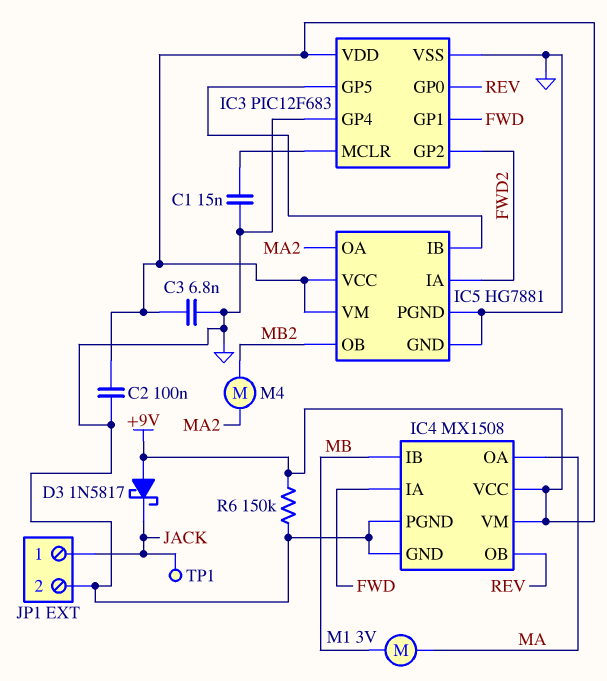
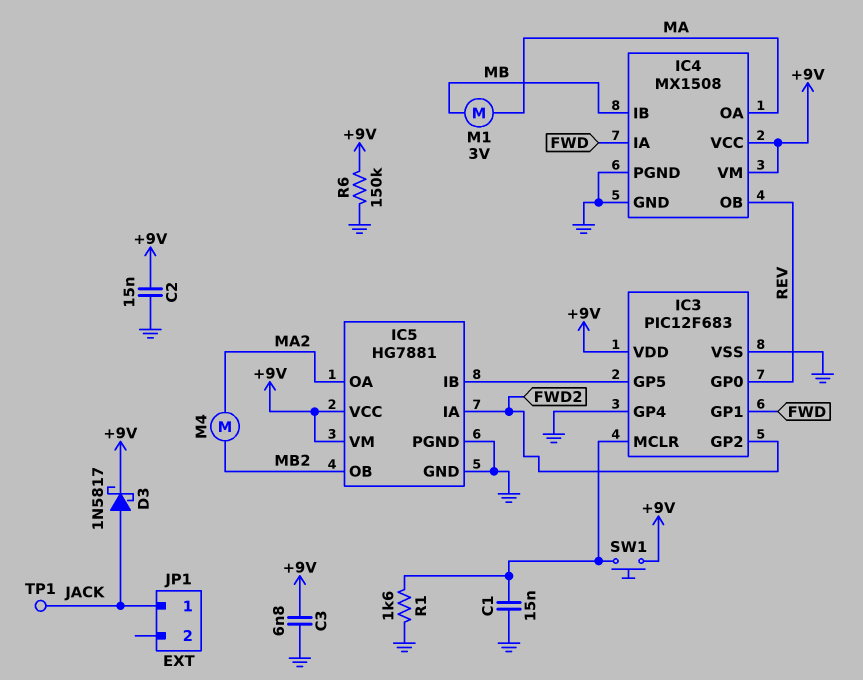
C2: 100nF (+9V, GND) -> 15nF (+9V, GND)
D3: schottky 1N5817 (A +9V, K JACK) -> schottky 1N5817 (A JACK, K +9V)
JP1 pin 2: GND -> none
R1: none -> 1.6k (GND, IC3/MCLR)
SW1: none -> button (+9V, IC3/MCLR)

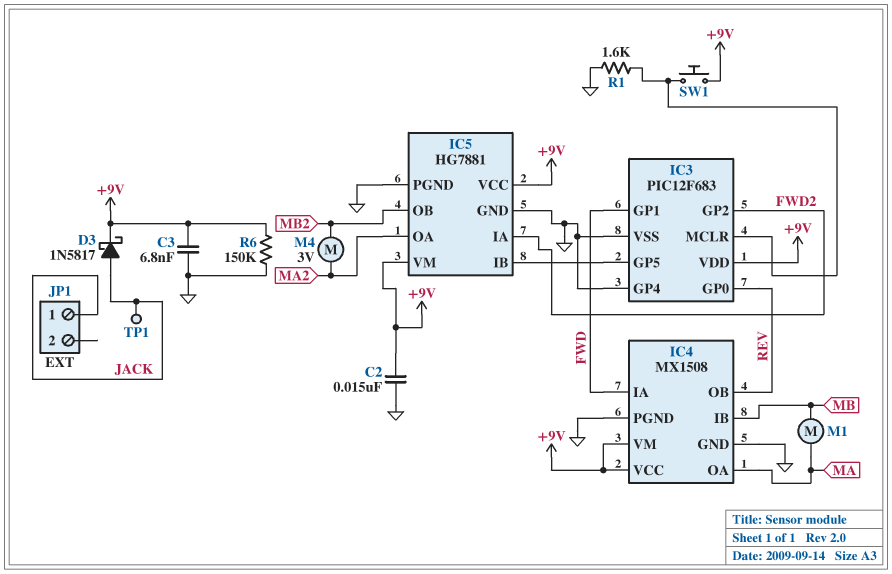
C1: 15nF (GND, IC3/MCLR) -> none
M1: motor 3V (MA, MB) -> motor (MA, MB)
M4: motor (MA2, MB2) -> motor 3V (MA2, MB2)

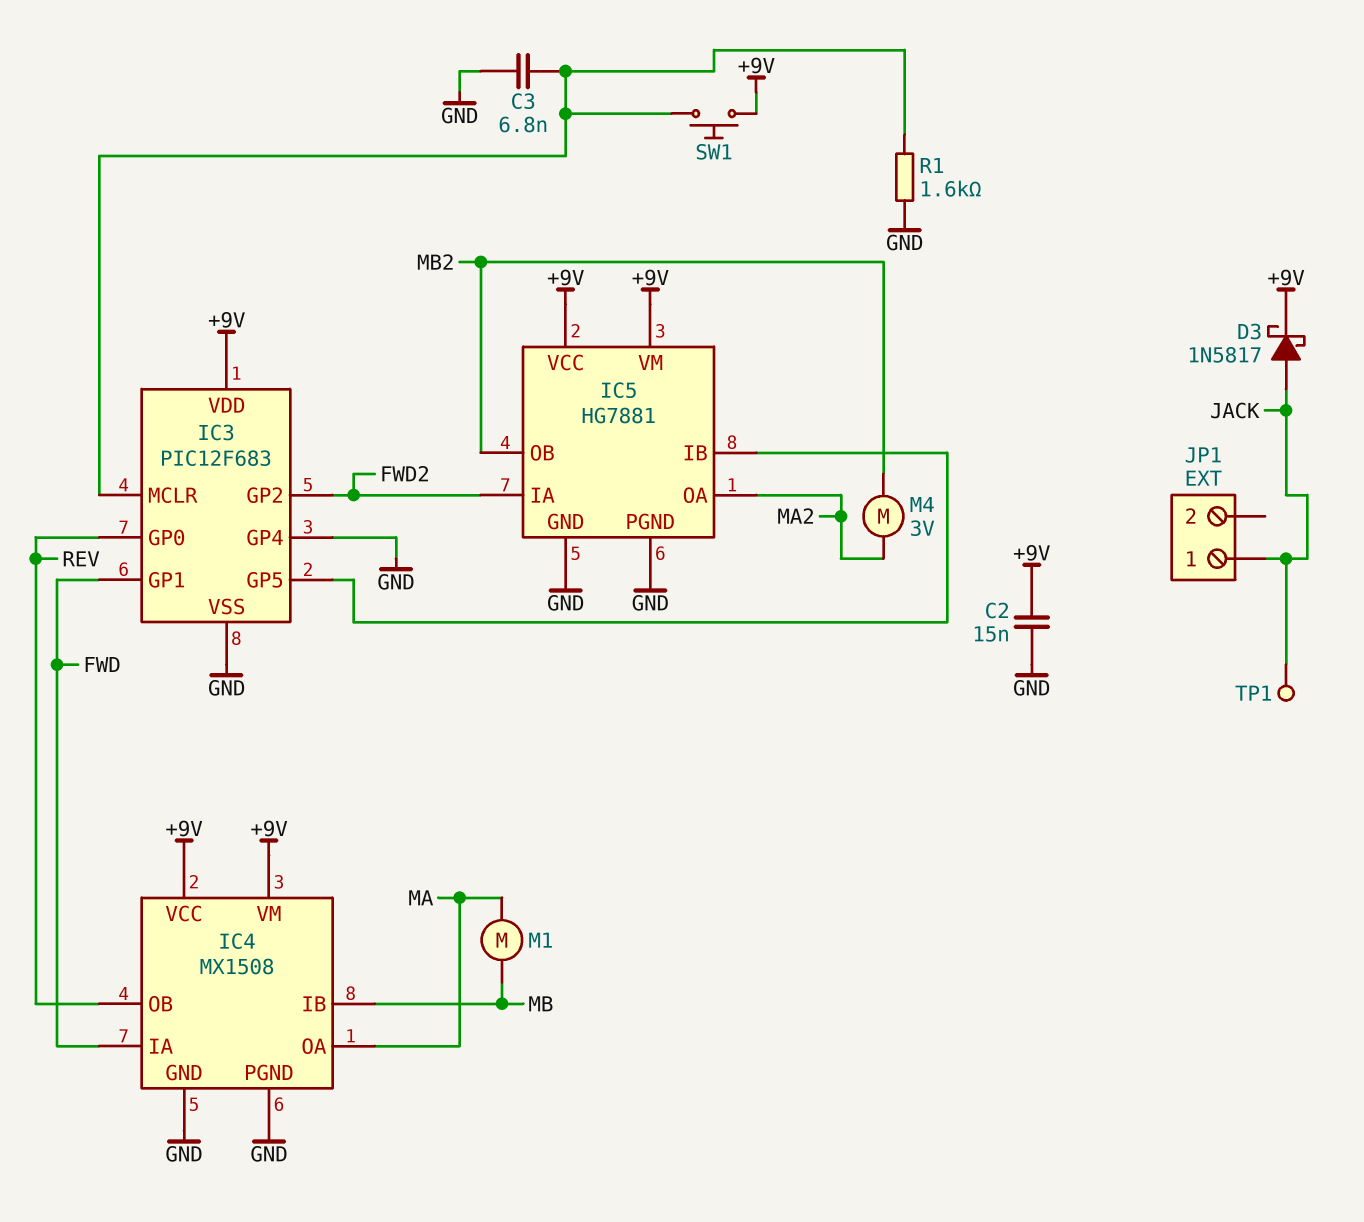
C3: 6.8nF (+9V, GND) -> 6.8nF (GND, IC3/MCLR)
R6: 150k (+9V, GND) -> none

